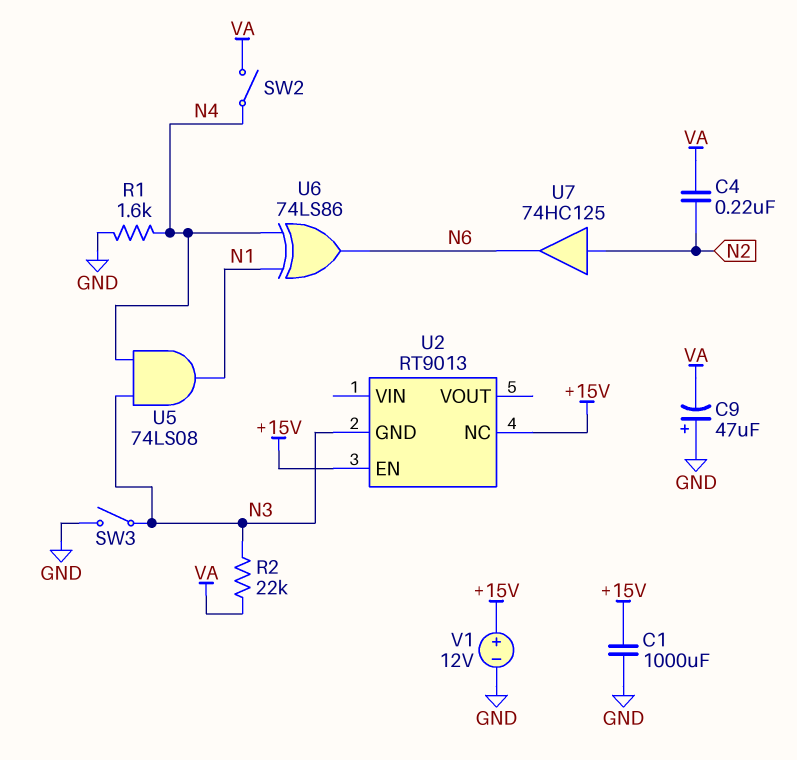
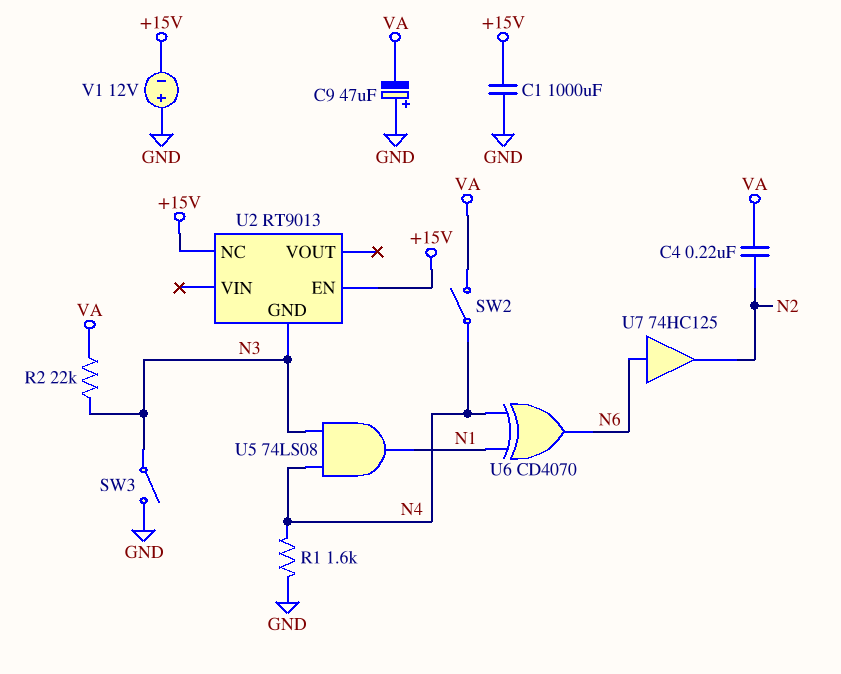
U6: XOR 74LS86 (in N1, in N4, out N6) -> XOR CD4070 (in N1, in N4, out N6)
U7: buffer 74HC125 (in N2, out N6) -> buffer 74HC125 (in N6, out N2)
V1: 12V (plus +15V, minus GND) -> 12V (plus GND, minus +15V)

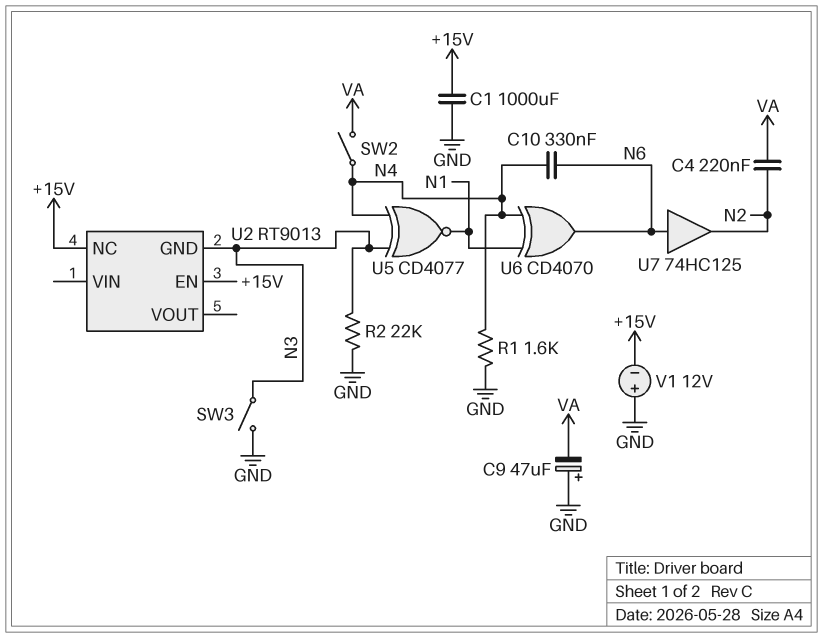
C10: none -> 330nF (N4, N6)
R2: 22k (N3, VA) -> 22k (GND, N3)
U5: AND 74LS08 (in N3, in N4, out N1) -> XNOR CD4077 (in N3, in N4, out N1)

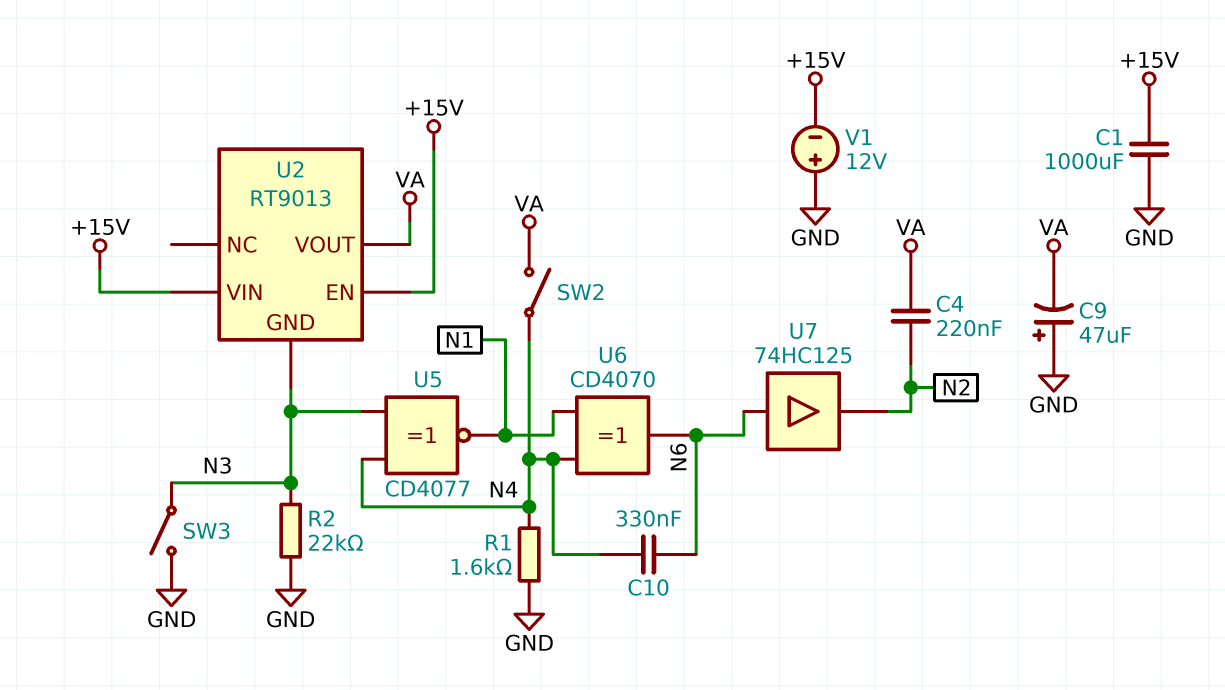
U2 pin NC: +15V -> none
U2 pin VIN: none -> +15V
U2 pin VOUT: none -> VA

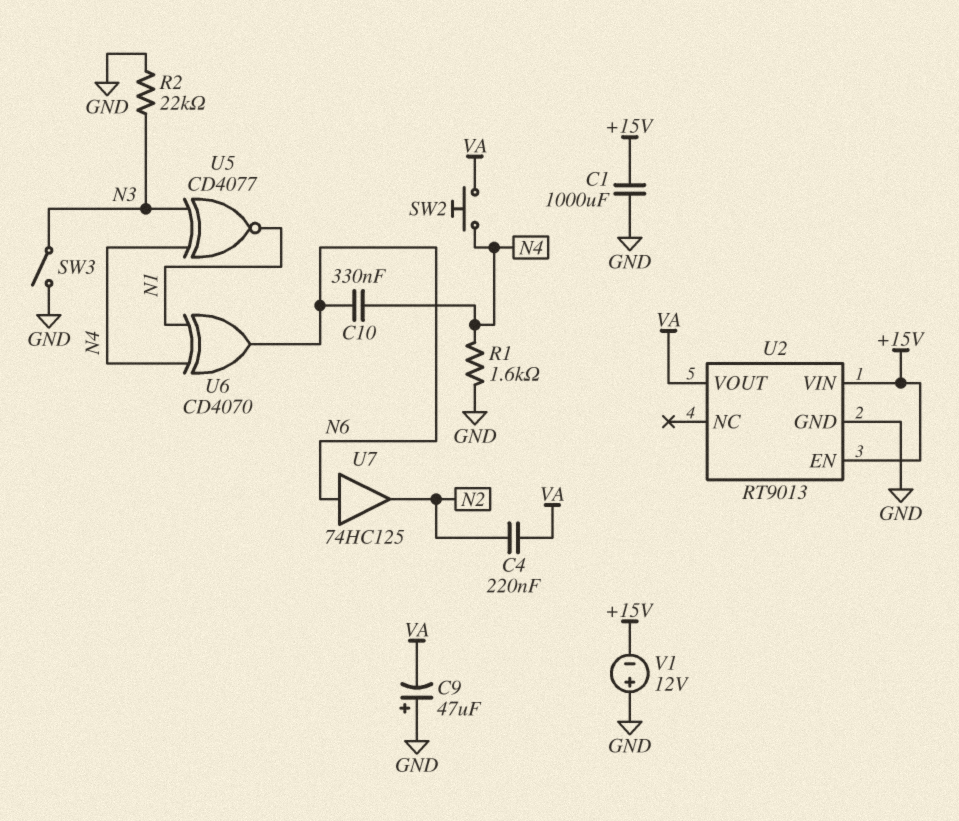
SW2: switch (N4, VA) -> button (N4, VA)
U2 pin GND: N3 -> GND

